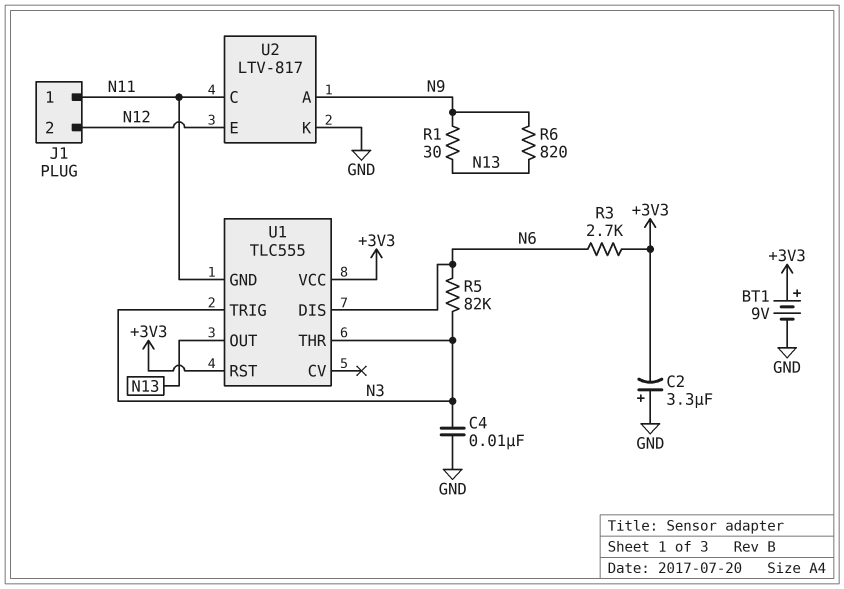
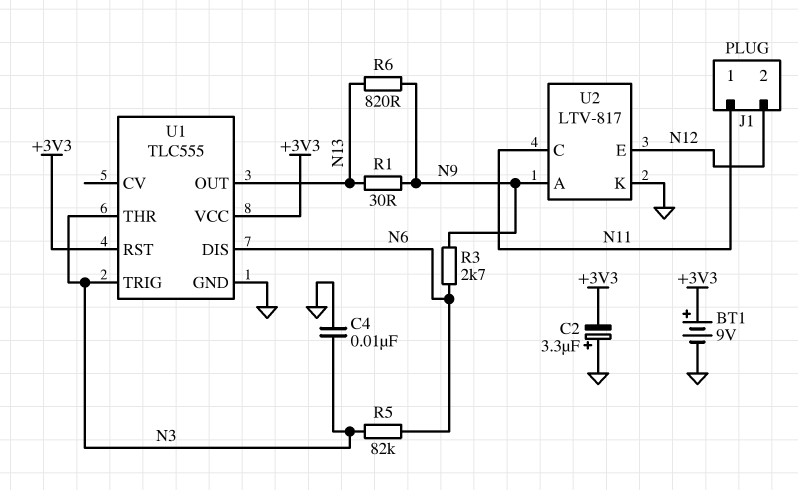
R3: 2.7k (+3V3, N6) -> 2.7k (N6, N9)
U1 pin GND: N11 -> GND

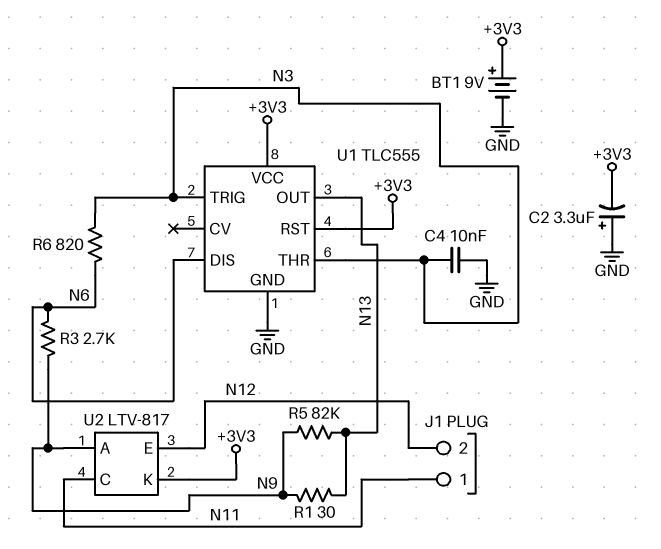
R5: 82k (N3, N6) -> 82k (N9, N13)
R6: 820 (N9, N13) -> 820 (N3, N6)
U2 pin K: GND -> +3V3

